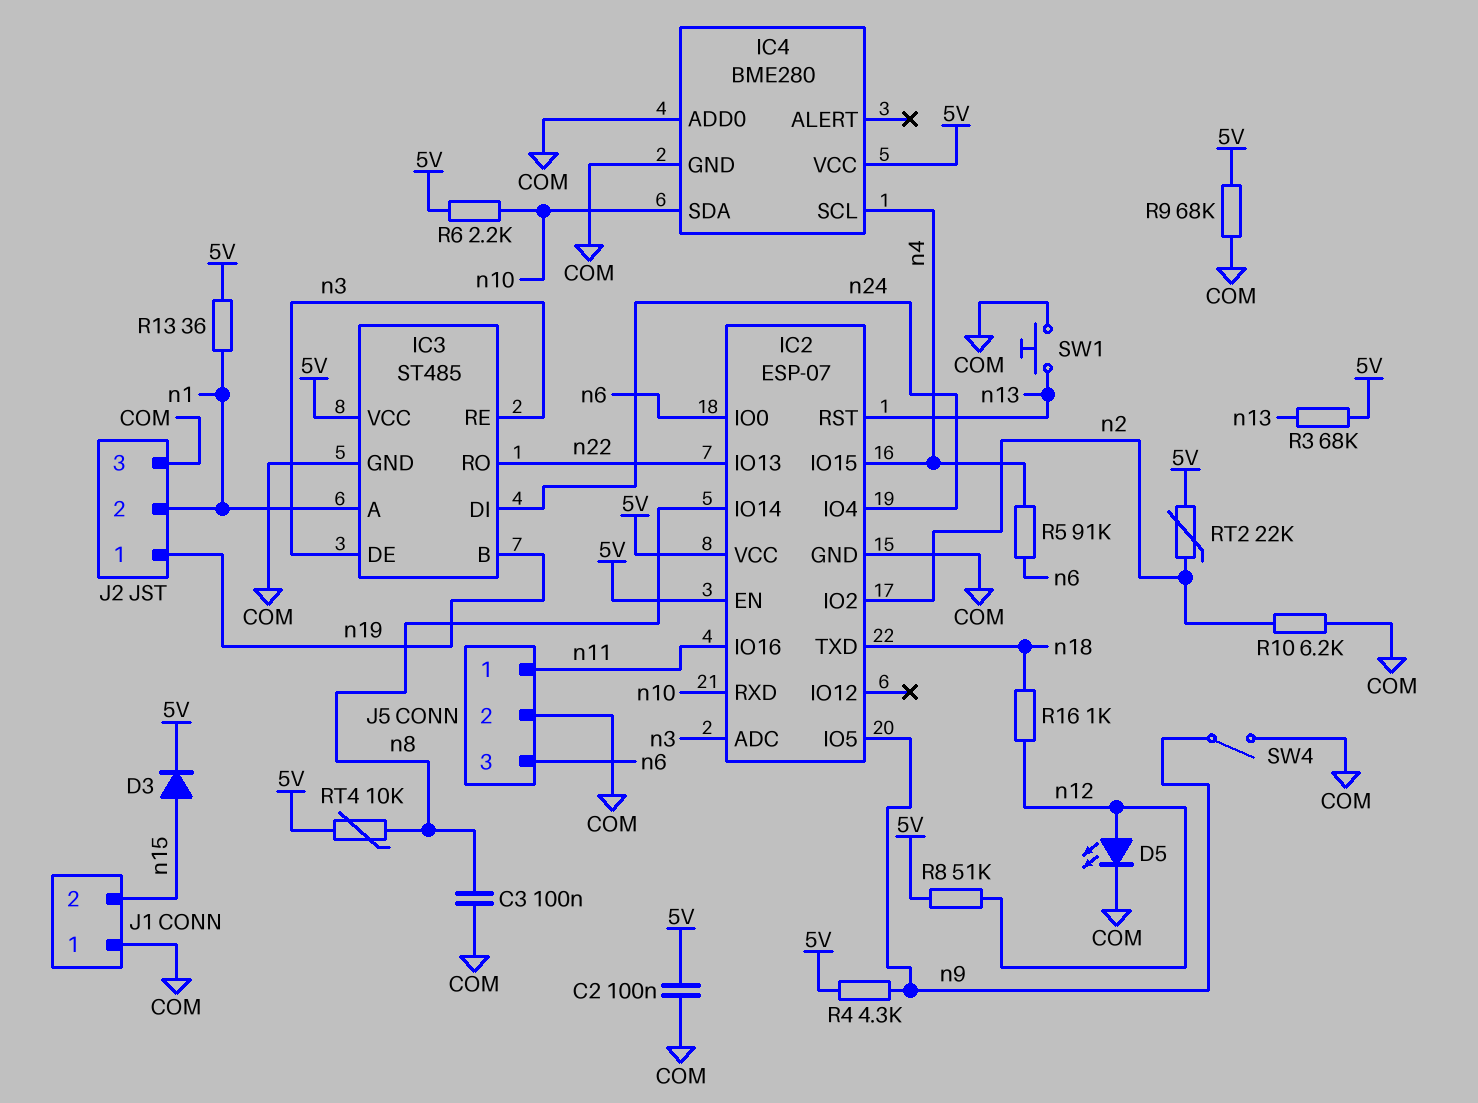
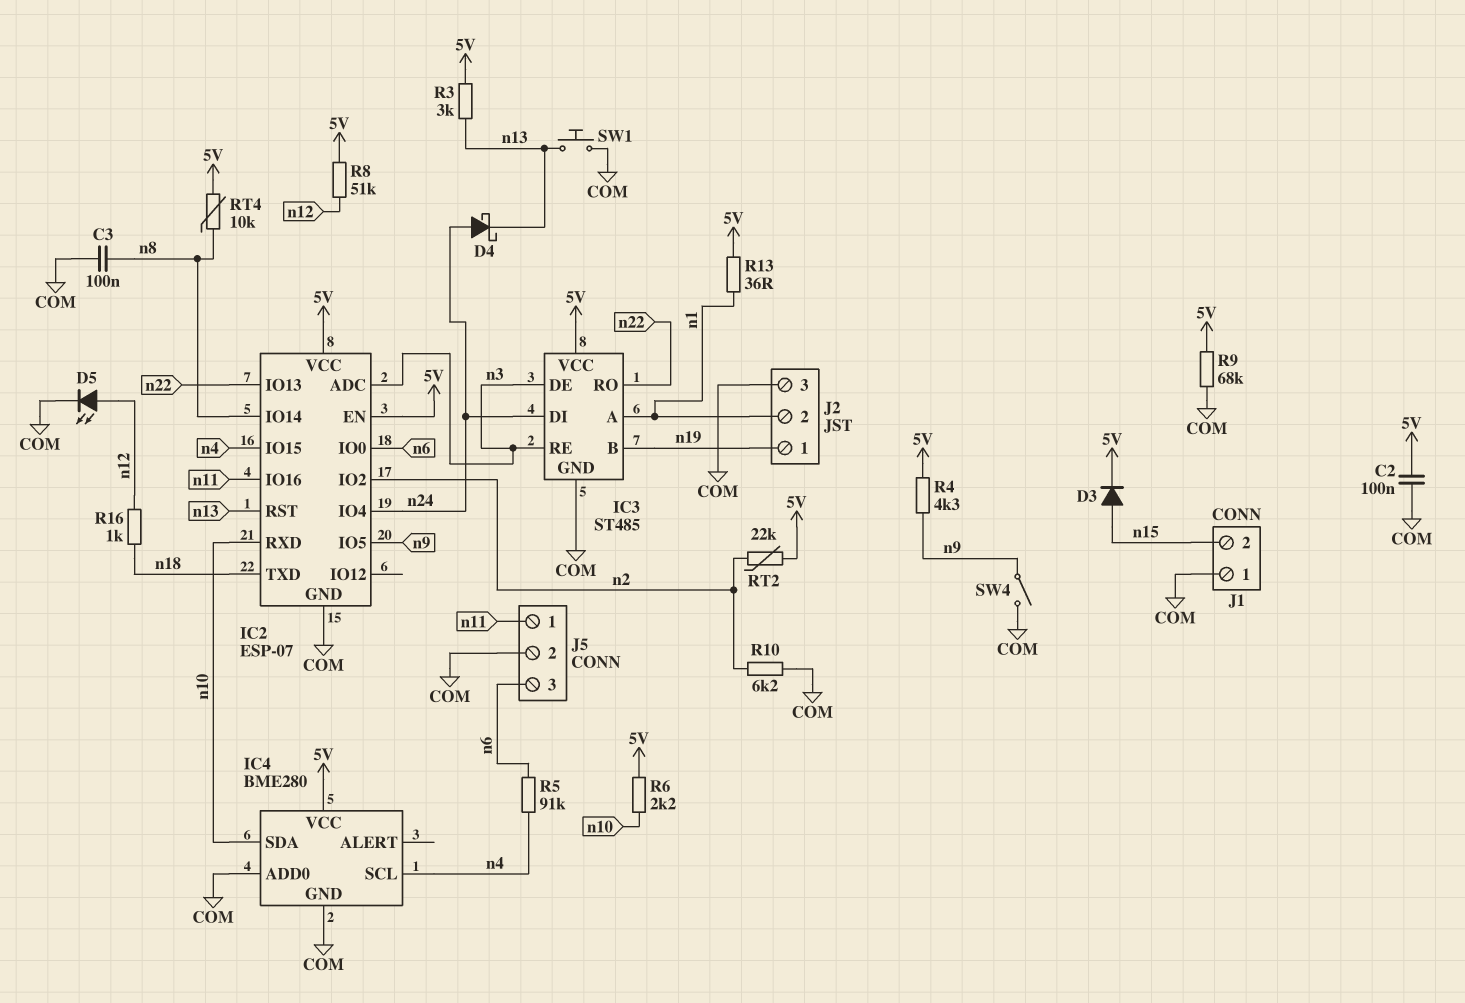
D4: none -> schottky (A n24, K n13)
R3: 68k (5V, n13) -> 3k (5V, n13)

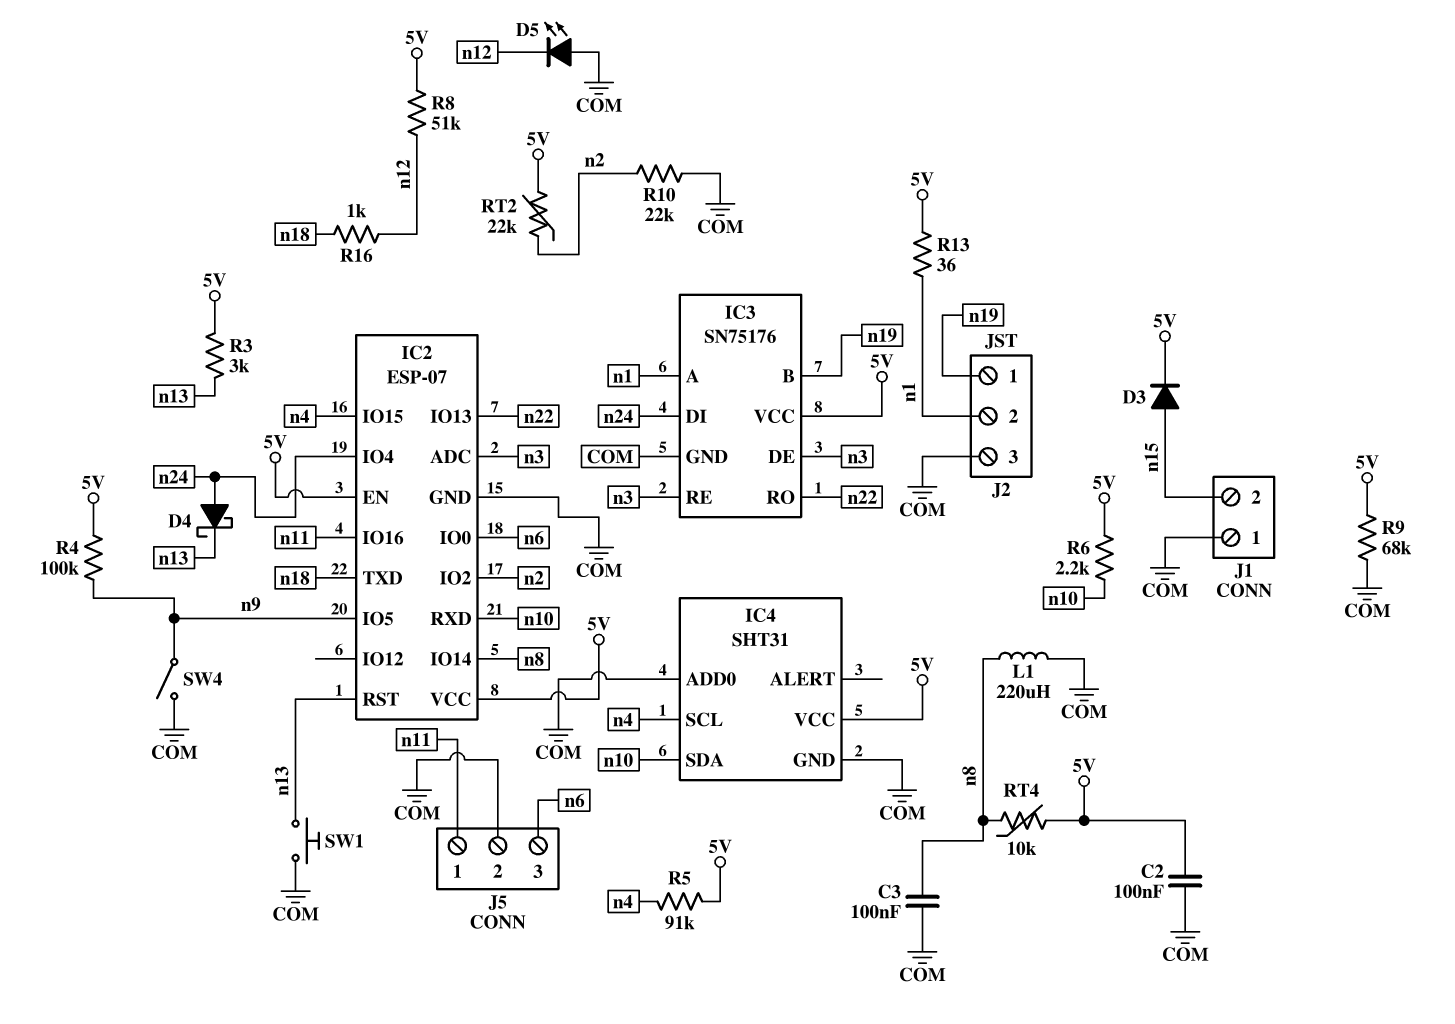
D5: LED (A n12, K COM) -> LED (A COM, K n12)
IC3: ST485 -> SN75176
IC4: BME280 -> SHT31
L1: none -> 220uH (COM, n8)
R4: 4.3k (5V, n9) -> 100k (5V, n9)
R5: 91k (n4, n6) -> 91k (5V, n4)
R10: 6.2k (COM, n2) -> 22k (COM, n2)

